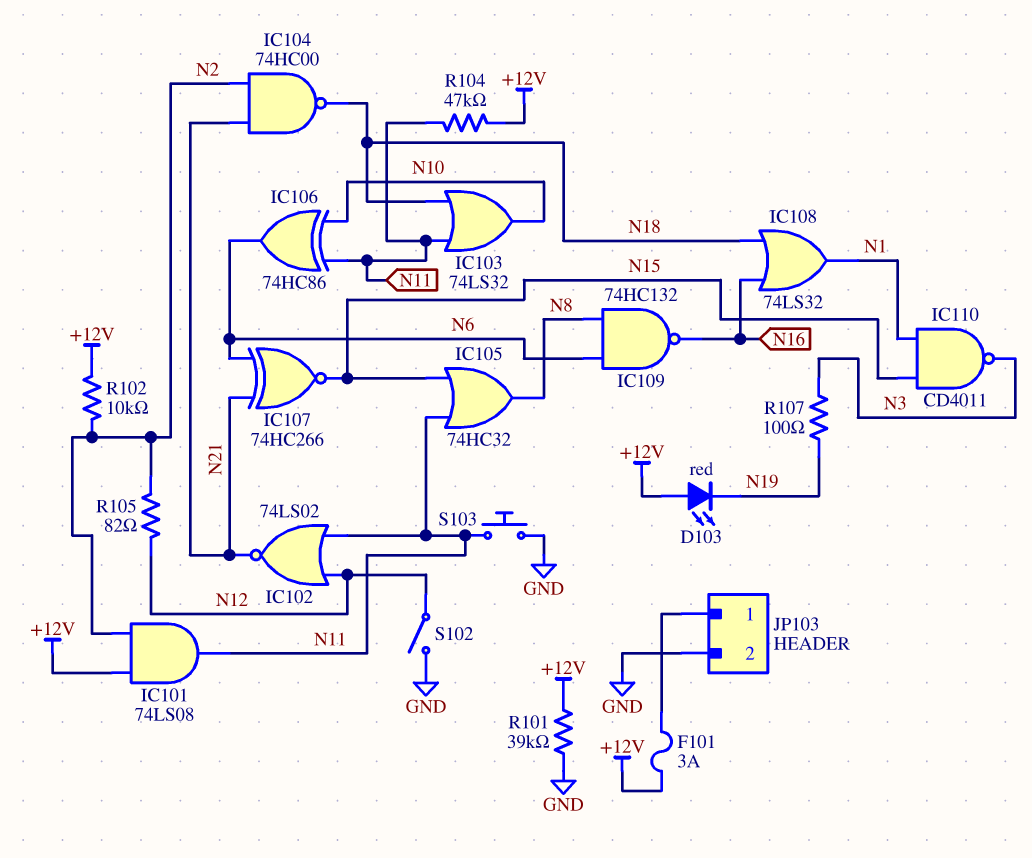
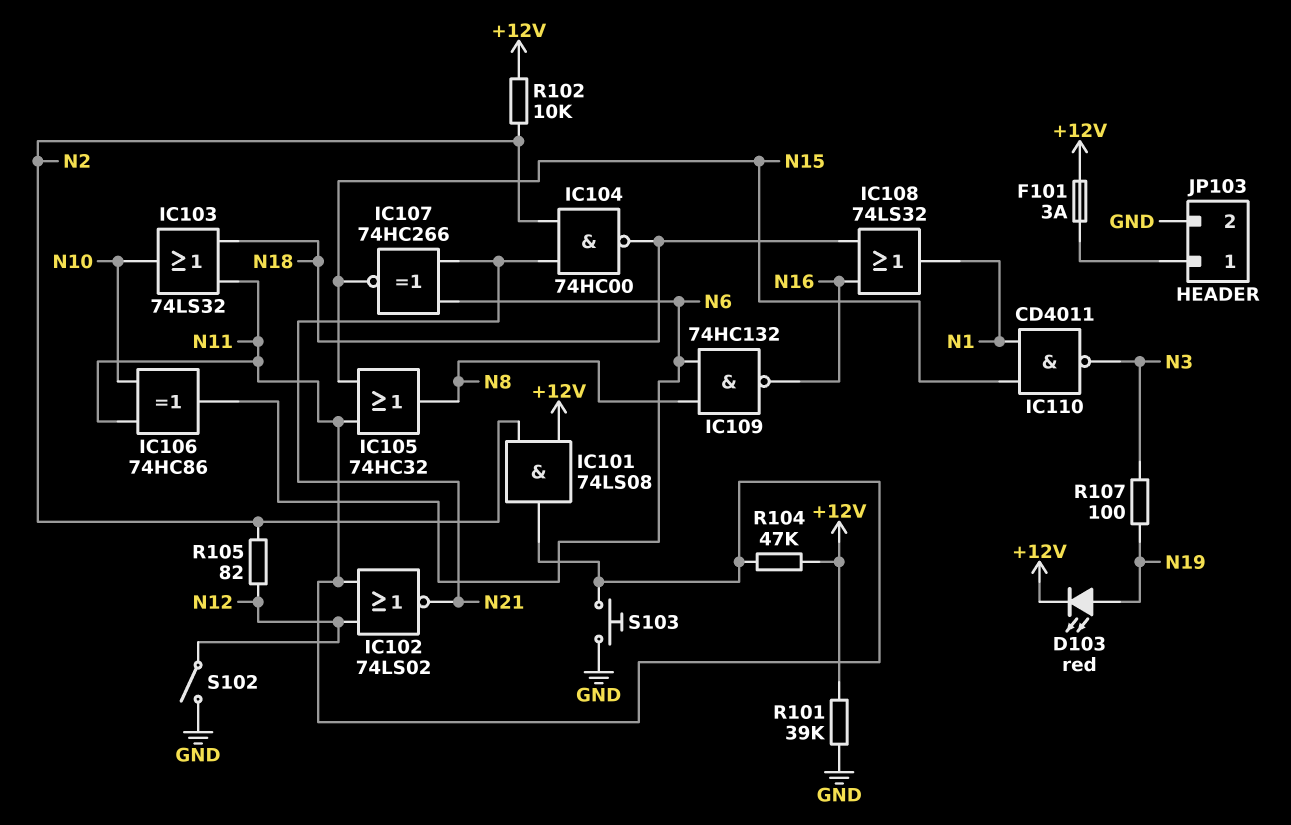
D103: LED red (A +12V, K N19) -> LED red (A N19, K +12V)

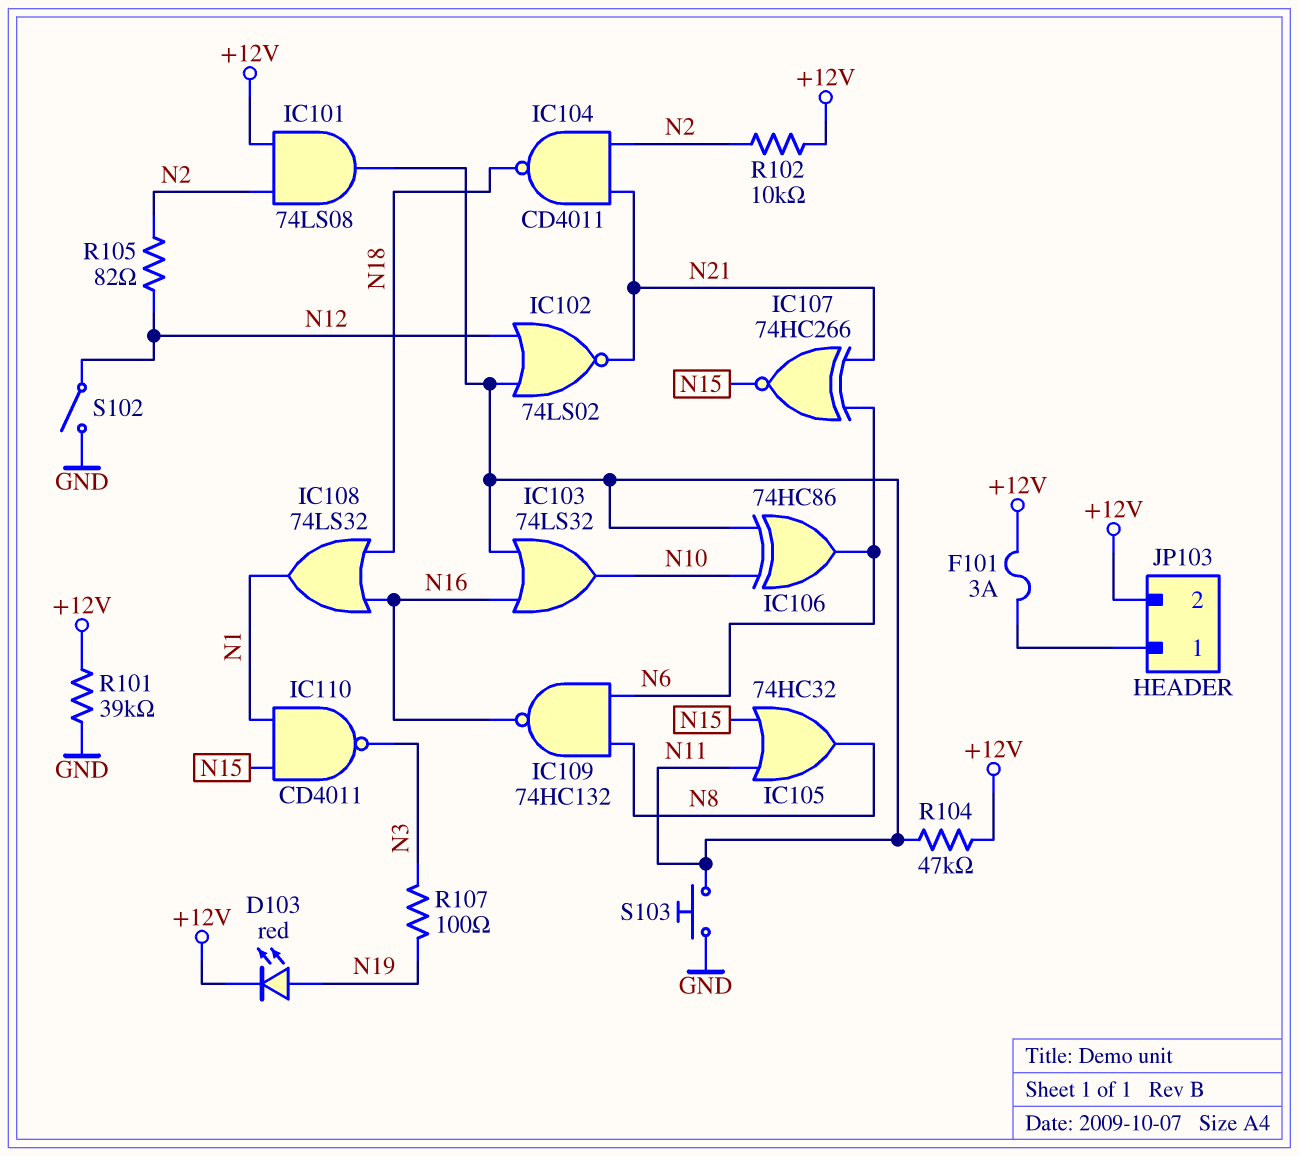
IC103: OR 74LS32 (in N11, in N18, out N10) -> OR 74LS32 (in N11, in N16, out N10)
IC104: NAND 74HC00 (in N2, in N21, out N18) -> NAND CD4011 (in N2, in N21, out N18)
JP103 pin 2: GND -> +12V

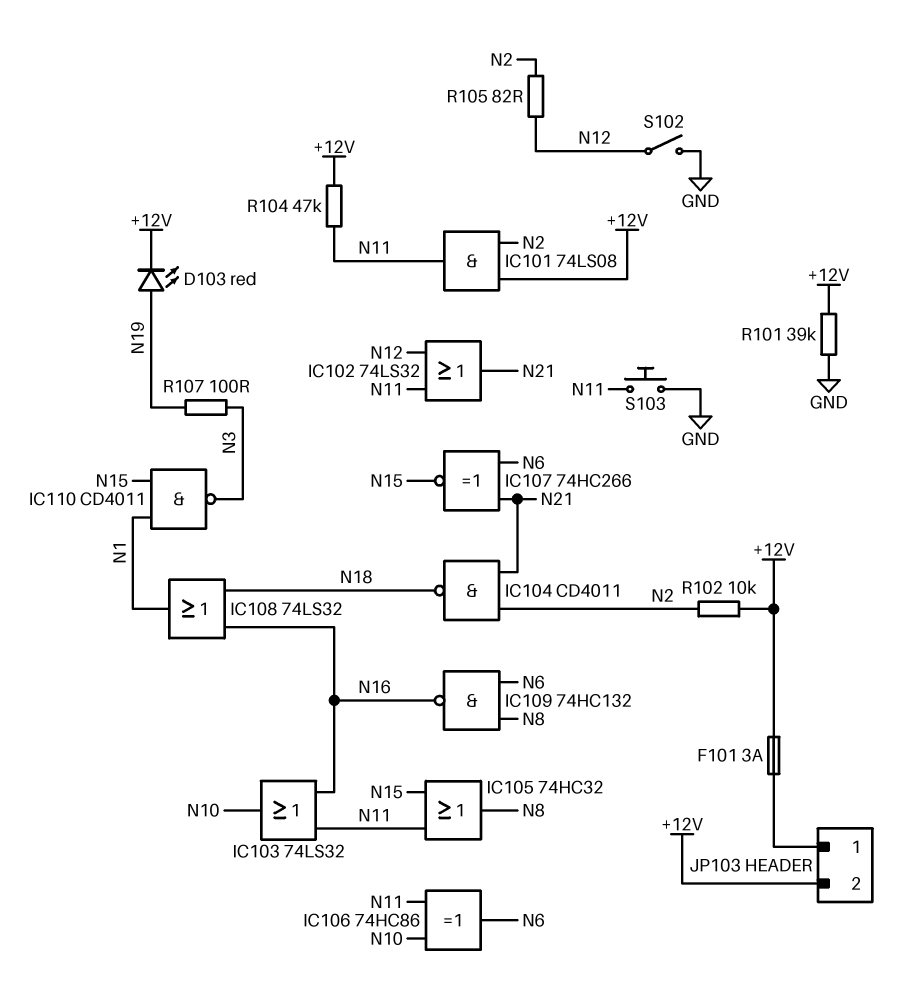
IC102: NOR 74LS02 (in N11, in N12, out N21) -> OR 74LS32 (in N11, in N12, out N21)

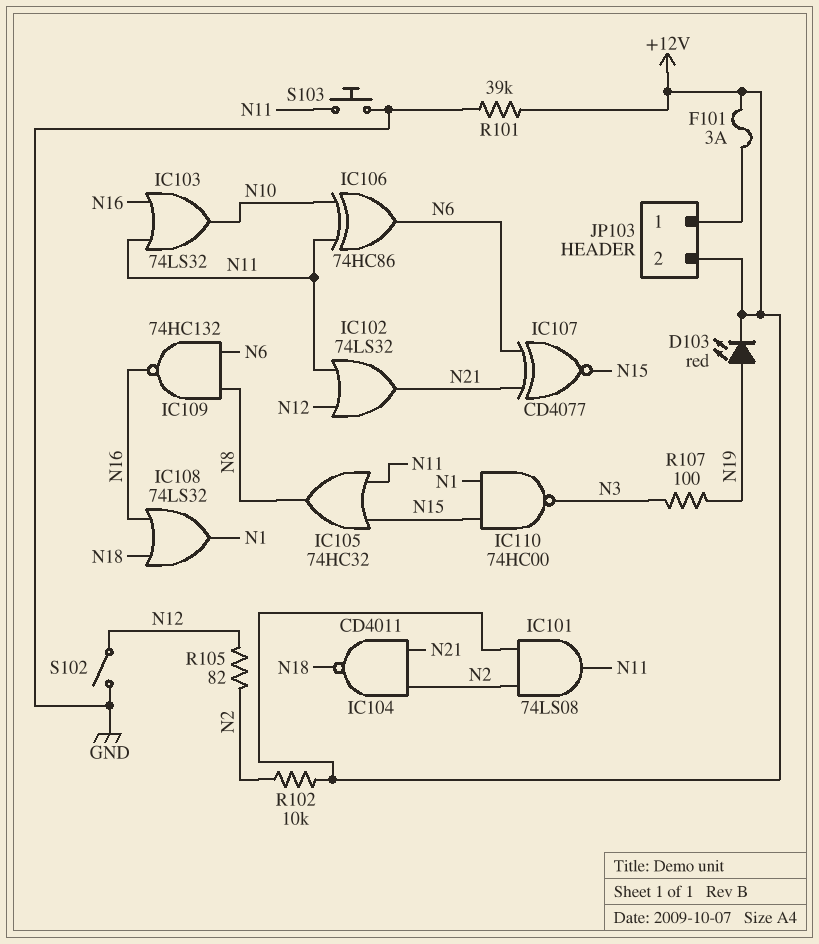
IC107: XNOR 74HC266 (in N6, in N21, out N15) -> XNOR CD4077 (in N6, in N21, out N15)
IC110: NAND CD4011 (in N1, in N15, out N3) -> NAND 74HC00 (in N1, in N15, out N3)
R104: 47k (+12V, N11) -> none

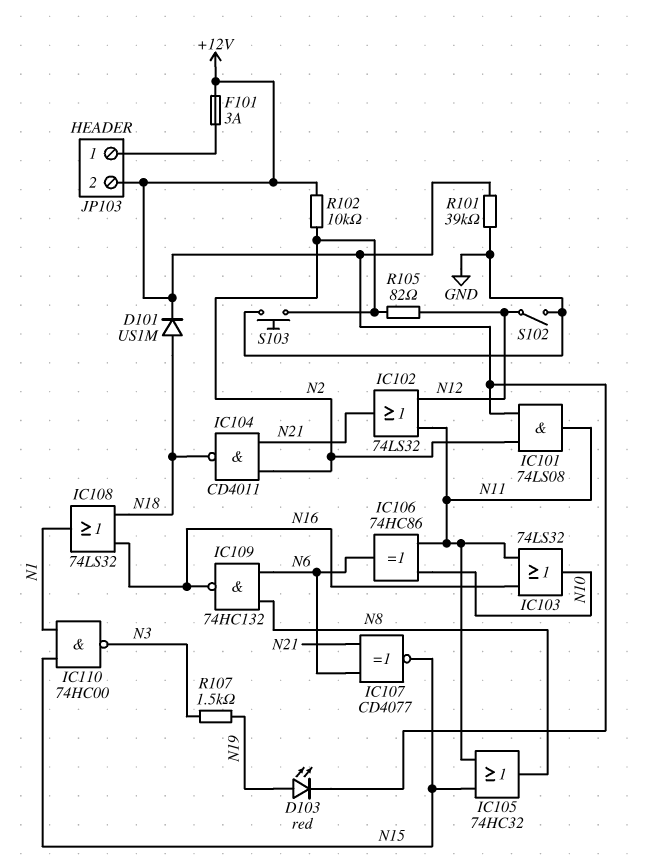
D101: none -> diode US1M (A N18, K +12V)
R107: 100 (N3, N19) -> 1.5k (N3, N19)
S103: button (GND, N11) -> button (GND, N2)

